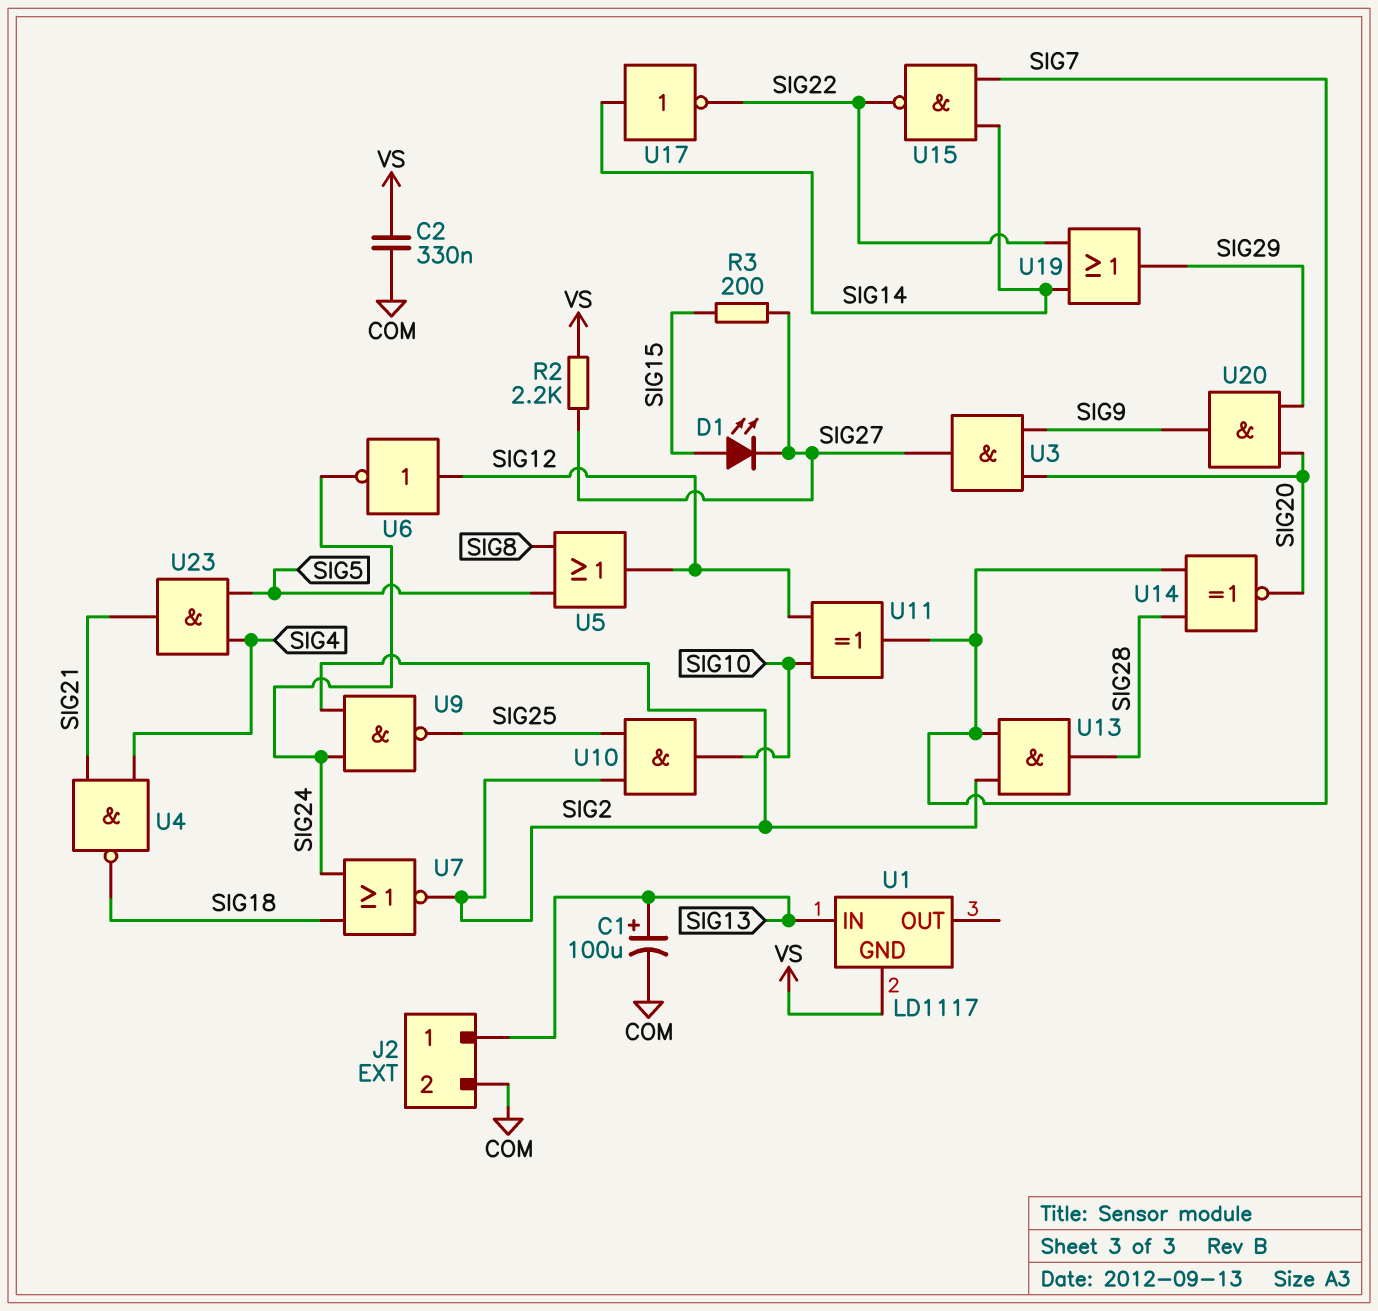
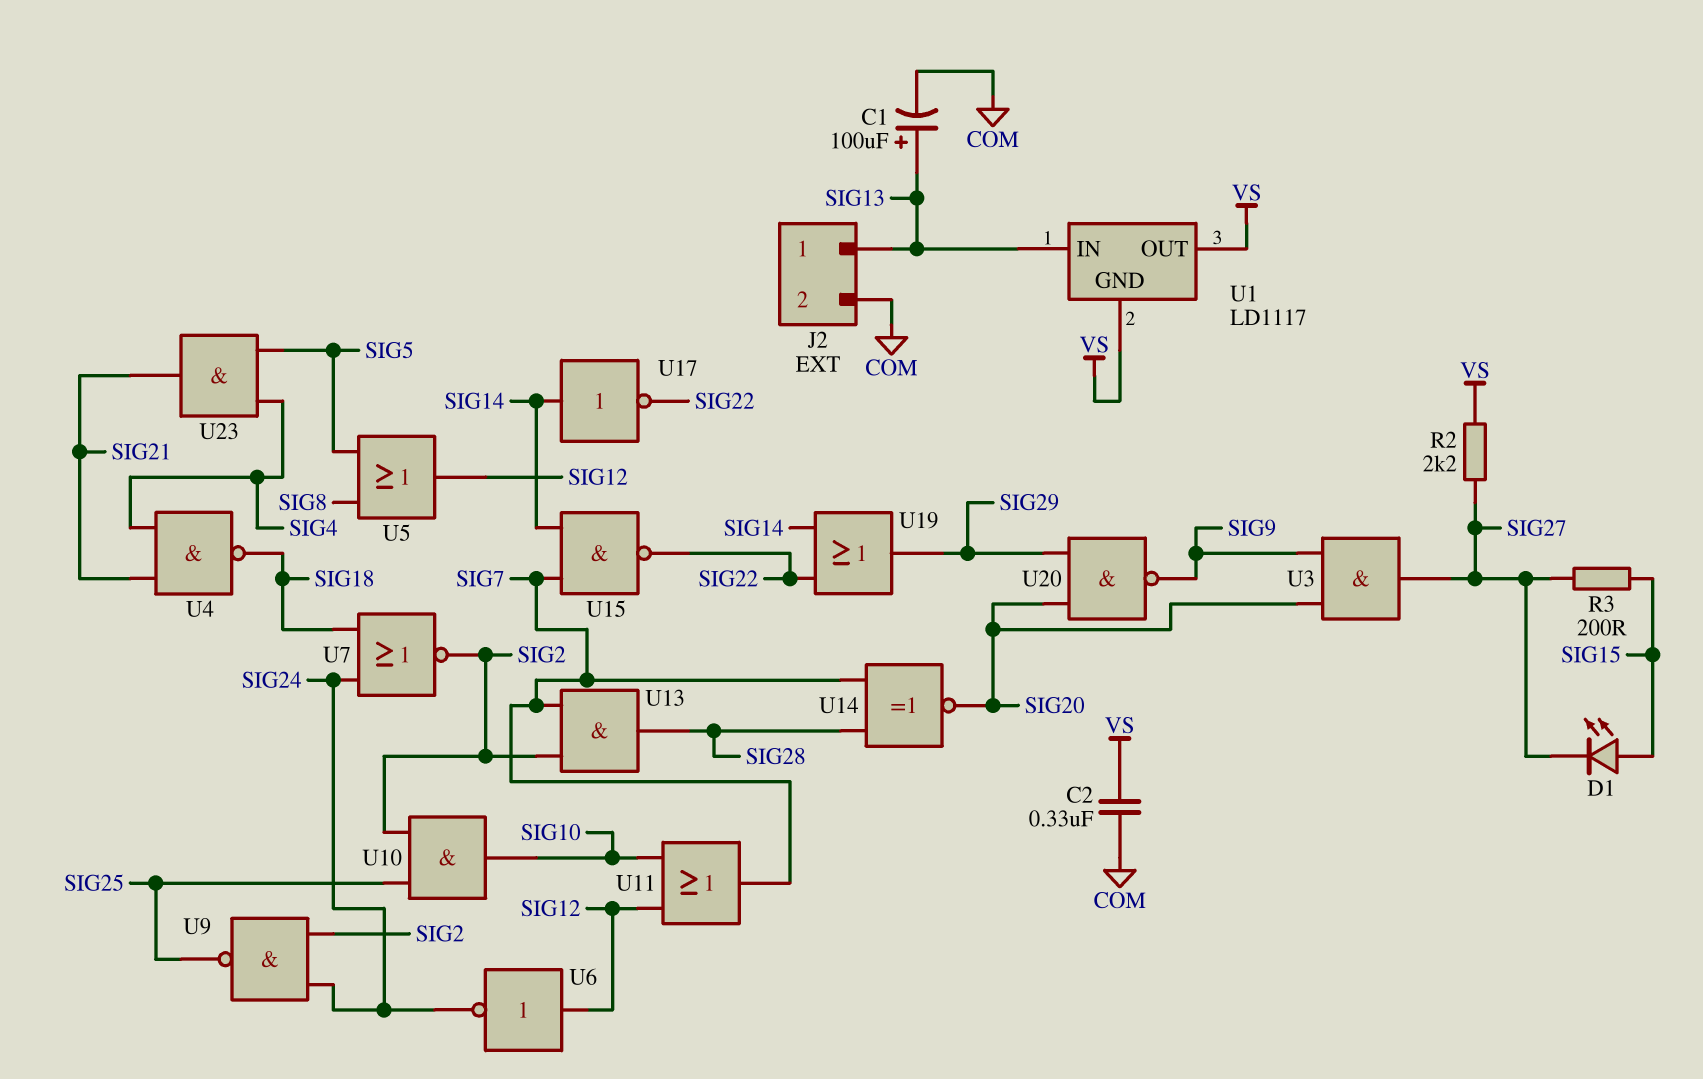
U1 pin OUT: none -> VS
U11: XOR (in SIG10, in SIG12, out SIG7) -> OR (in SIG10, in SIG12, out SIG7)
U20: AND (in SIG20, in SIG29, out SIG9) -> NAND (in SIG20, in SIG29, out SIG9)

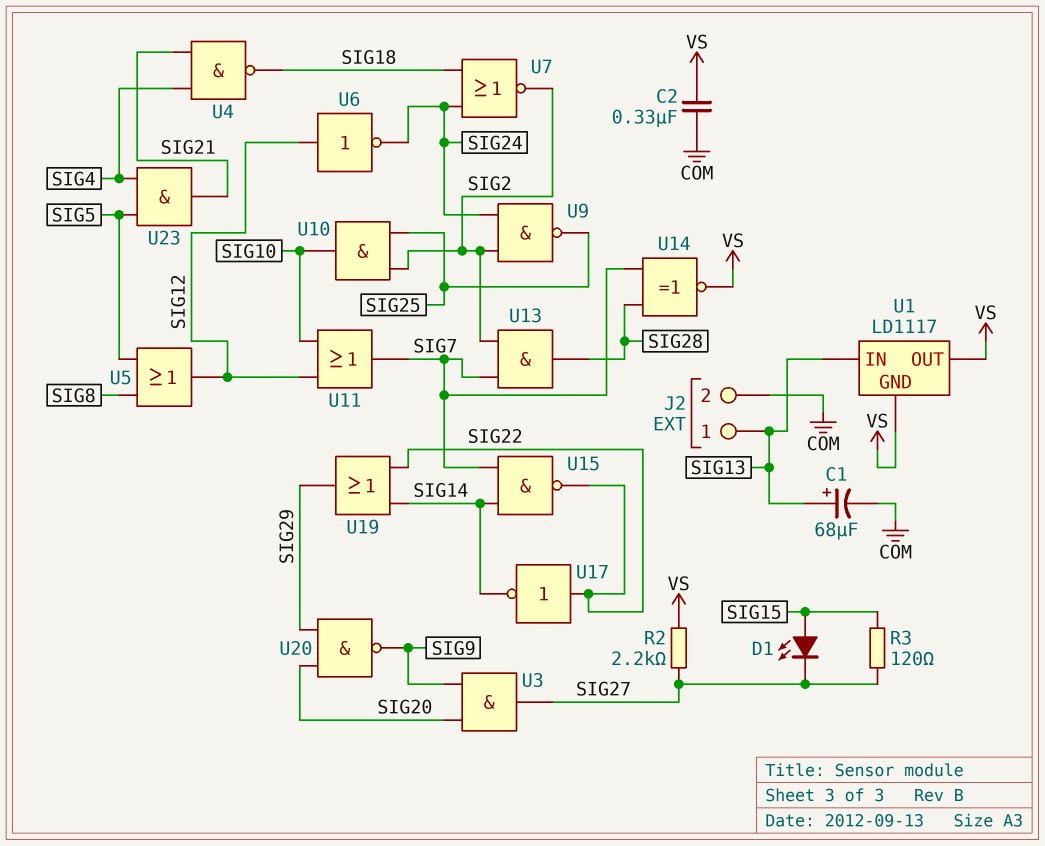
C1: 100uF (plus SIG13, minus COM) -> 68uF (plus SIG13, minus COM)
R3: 200 (SIG15, SIG27) -> 120 (SIG15, SIG27)
U14: XNOR (in SIG7, in SIG28, out SIG20) -> XNOR (in SIG7, in SIG28, out VS)
U17: NOT (in SIG14, out SIG22) -> NOT (in SIG22, out SIG14)

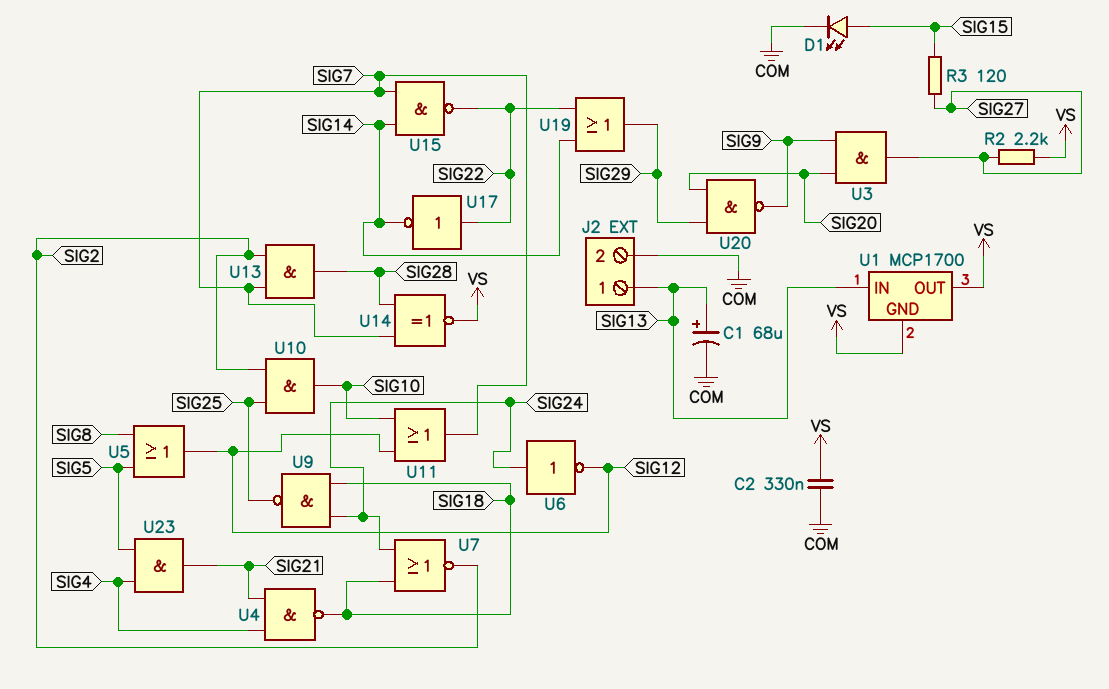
D1: LED (A SIG15, K SIG27) -> LED (A SIG15, K COM)
U1: LD1117 -> MCP1700
U6: NOT (in SIG12, out SIG24) -> NOT (in SIG24, out SIG12)
U9: NAND (in SIG2, in SIG24, out SIG25) -> NAND (in SIG18, in SIG24, out SIG25)

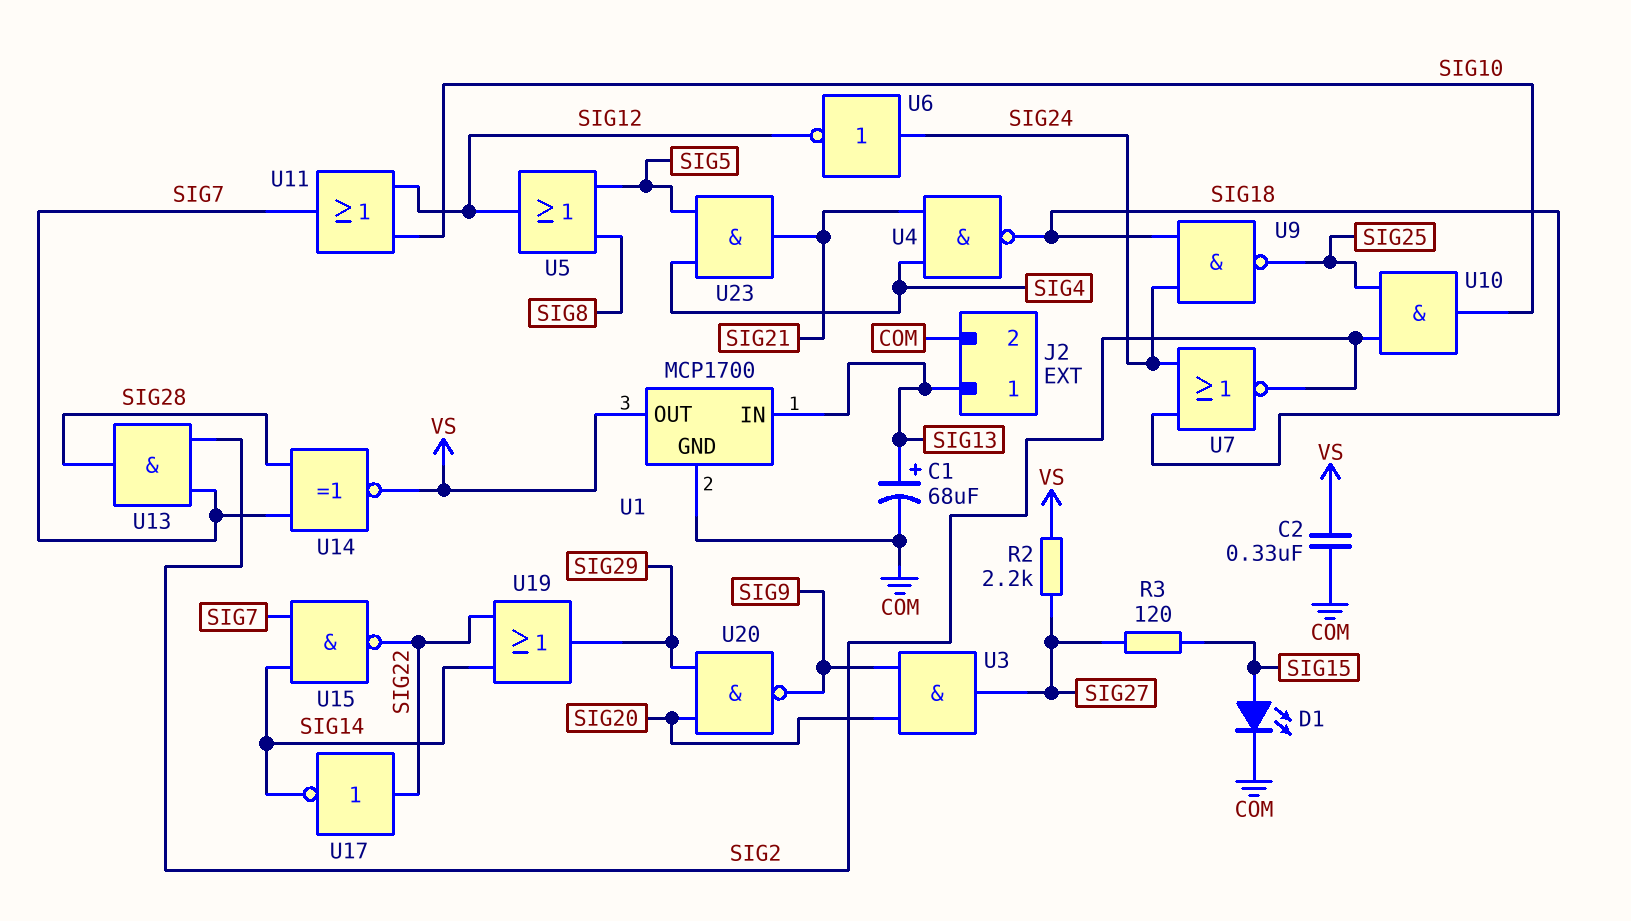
U1 pin GND: VS -> COM

